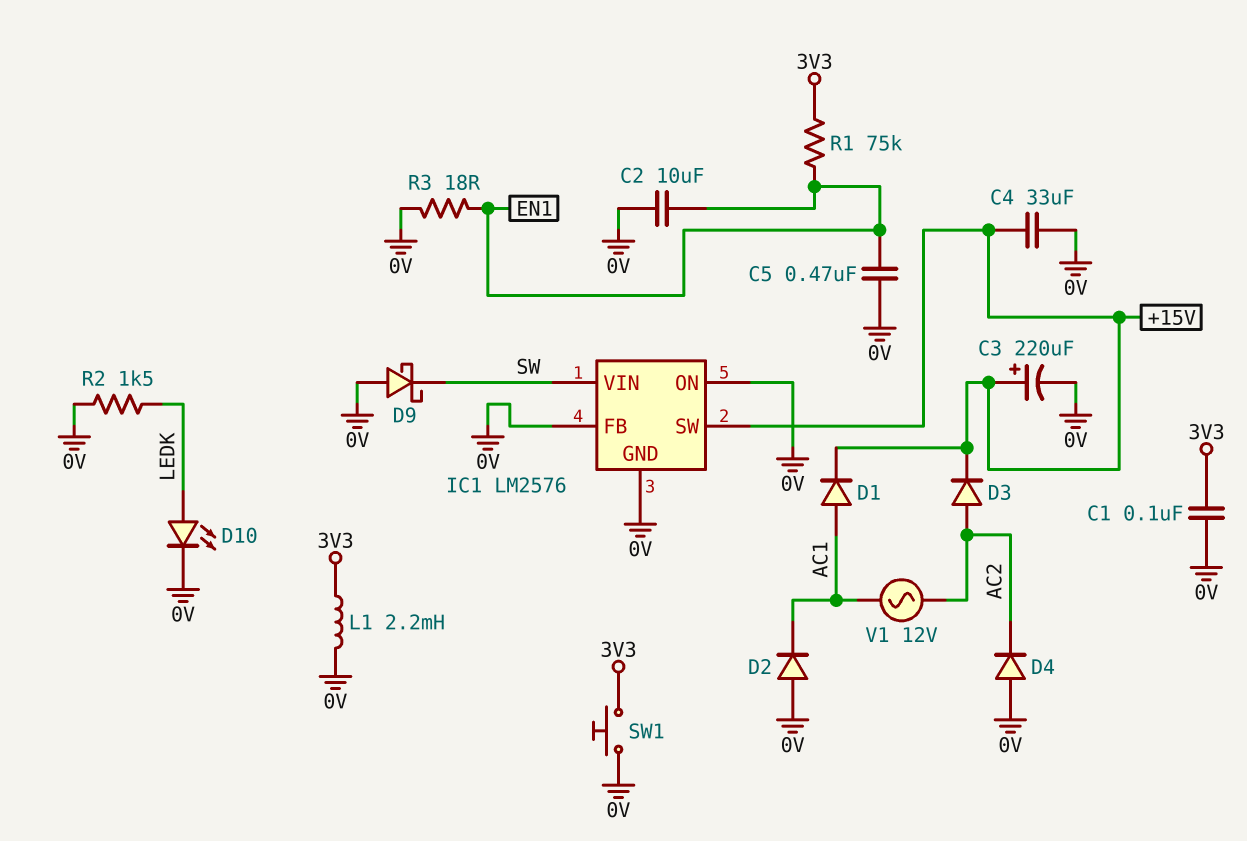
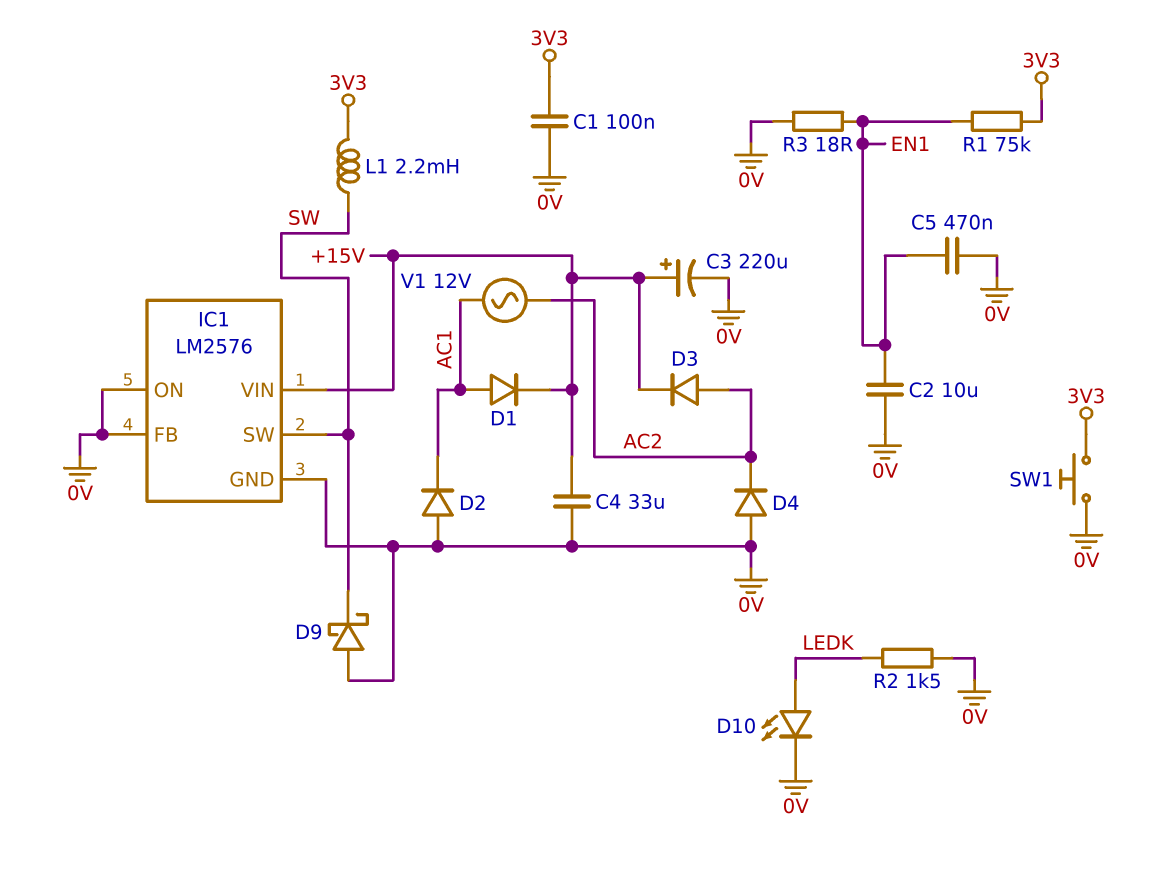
IC1 pin SW: +15V -> SW
IC1 pin VIN: SW -> +15V
L1: 2.2mH (0V, 3V3) -> 2.2mH (3V3, SW)

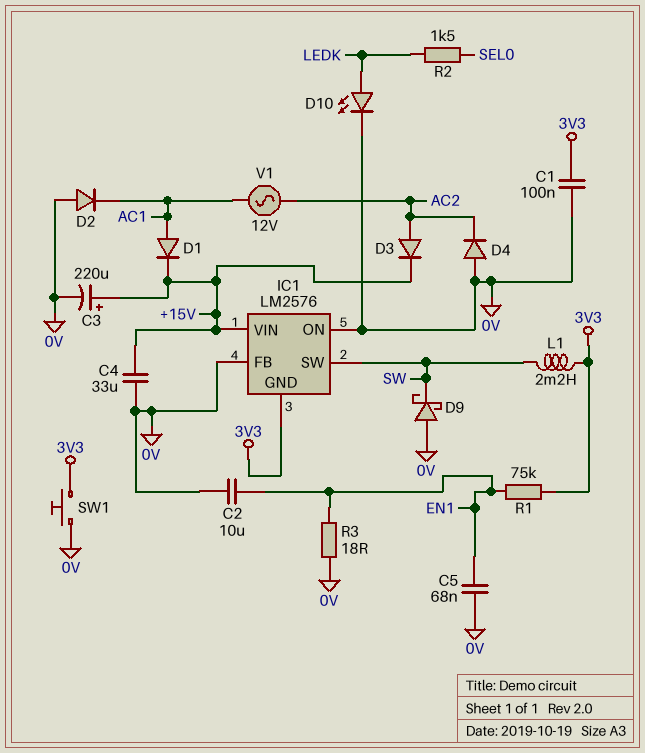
C5: 470nF (0V, EN1) -> 68nF (0V, EN1)
IC1 pin GND: 0V -> 3V3
R2: 1.5k (0V, LEDK) -> 1.5k (LEDK, SEL0)

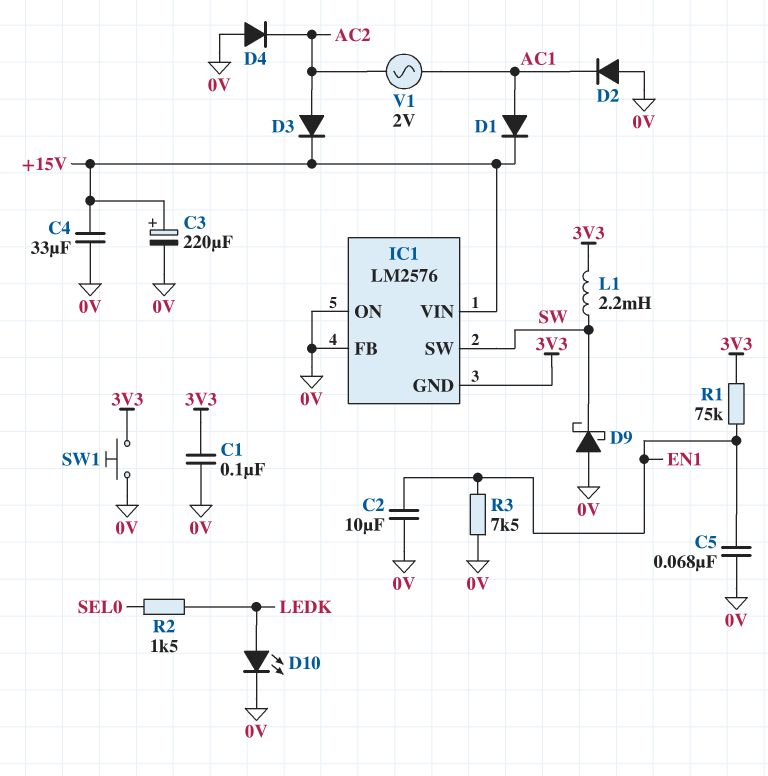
R3: 18 (0V, EN1) -> 7.5k (0V, EN1)
V1: AC 12V (AC1, AC2) -> AC 2V (AC1, AC2)

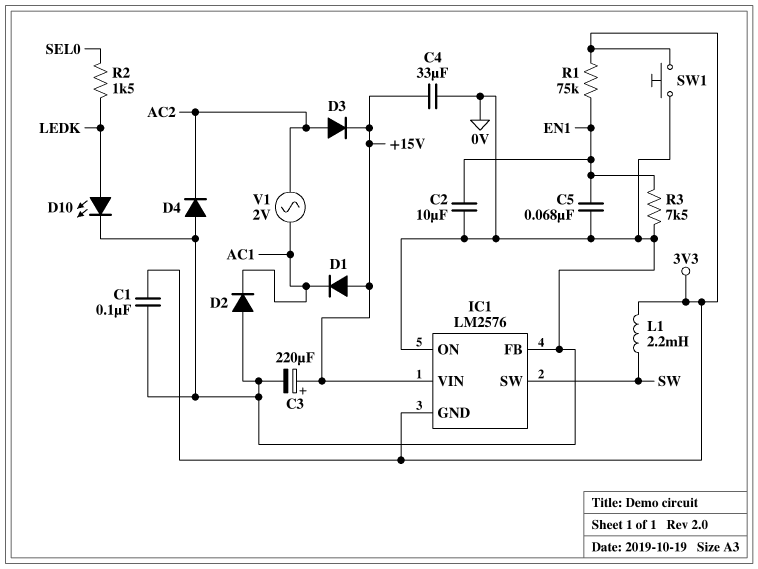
D1: diode (A AC1, K +15V) -> diode (A +15V, K AC1)
D9: schottky (A 0V, K SW) -> none

